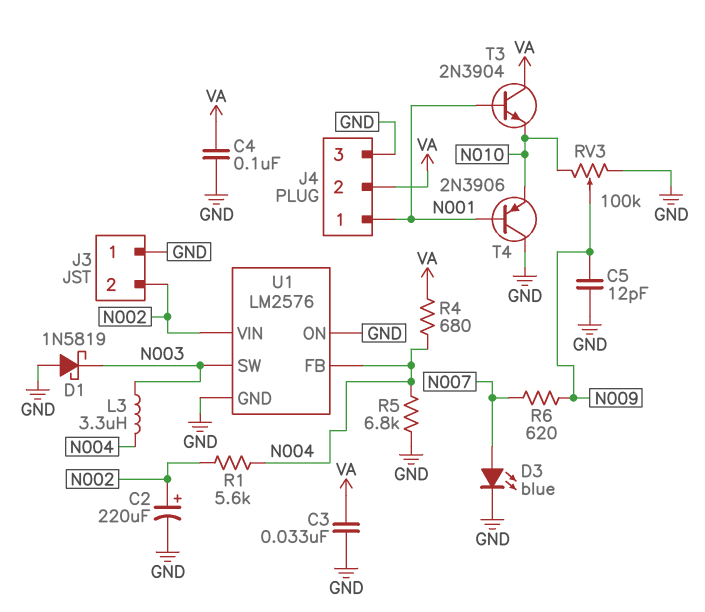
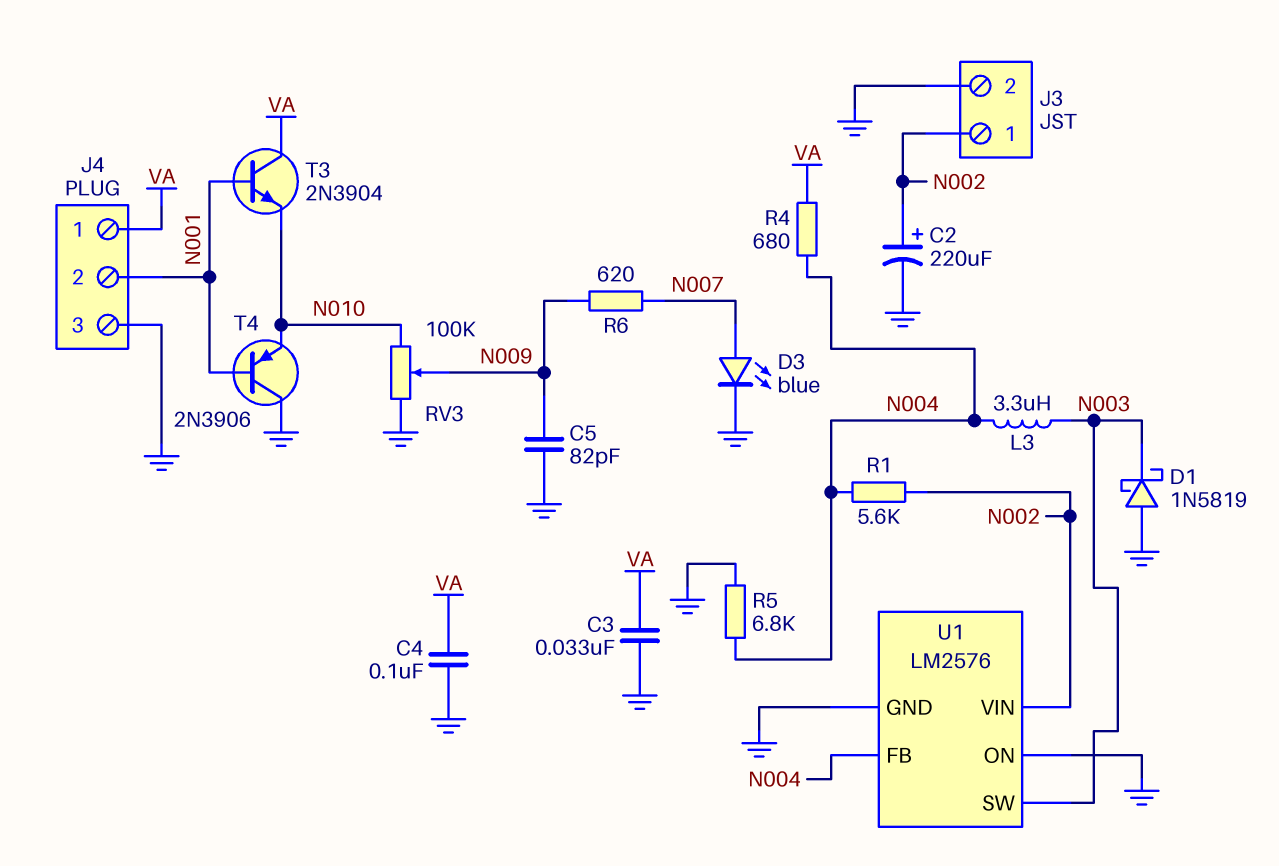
C5: 12pF (GND, N009) -> 82pF (GND, N009)
J3 pin 1: GND -> N002
J3 pin 2: N002 -> GND
J4 pin 1: N001 -> VA
J4 pin 2: VA -> N001

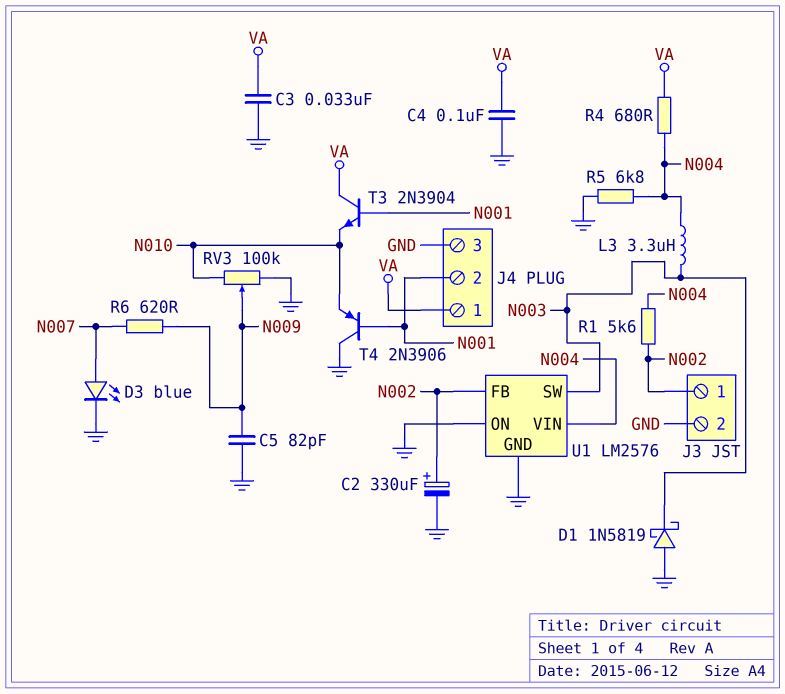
C2: 220uF (plus N002, minus GND) -> 330uF (plus N002, minus GND)
U1 pin FB: N004 -> N002
U1 pin VIN: N002 -> N004

